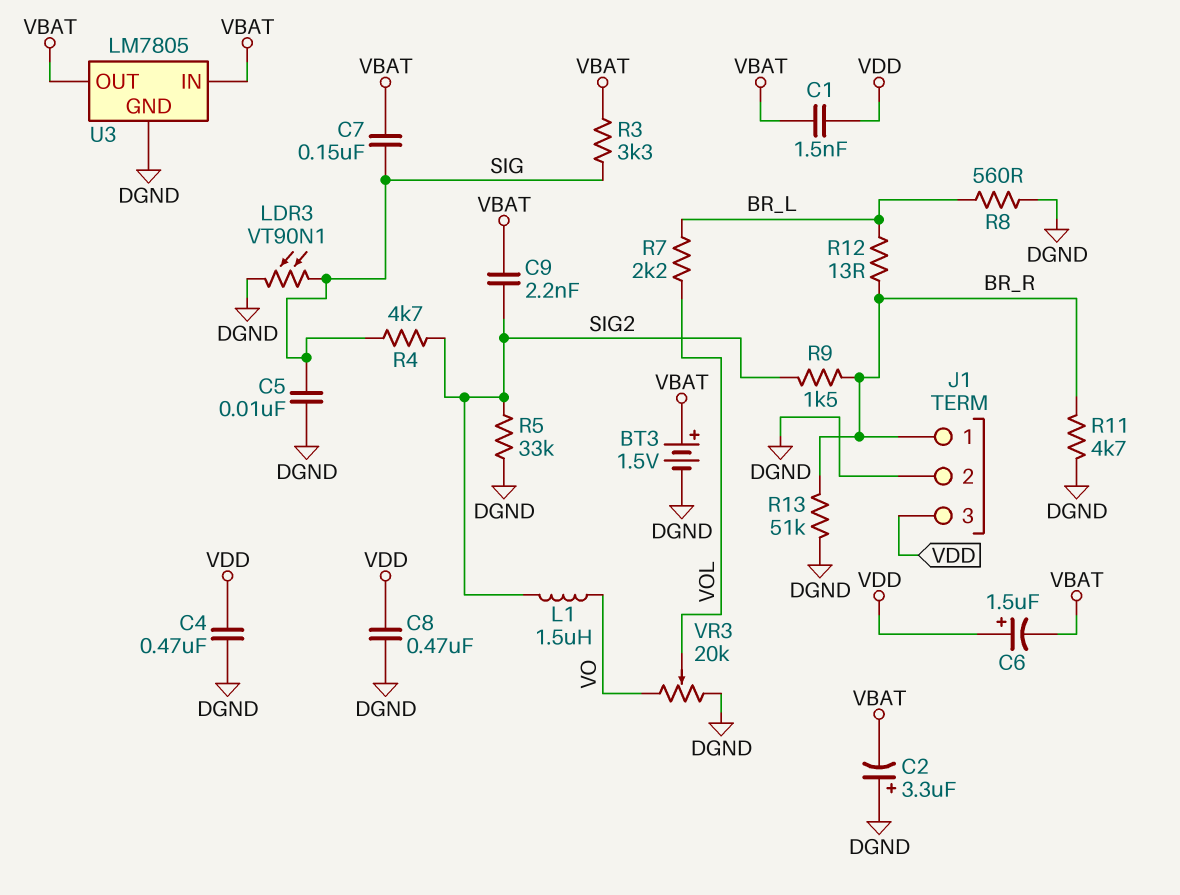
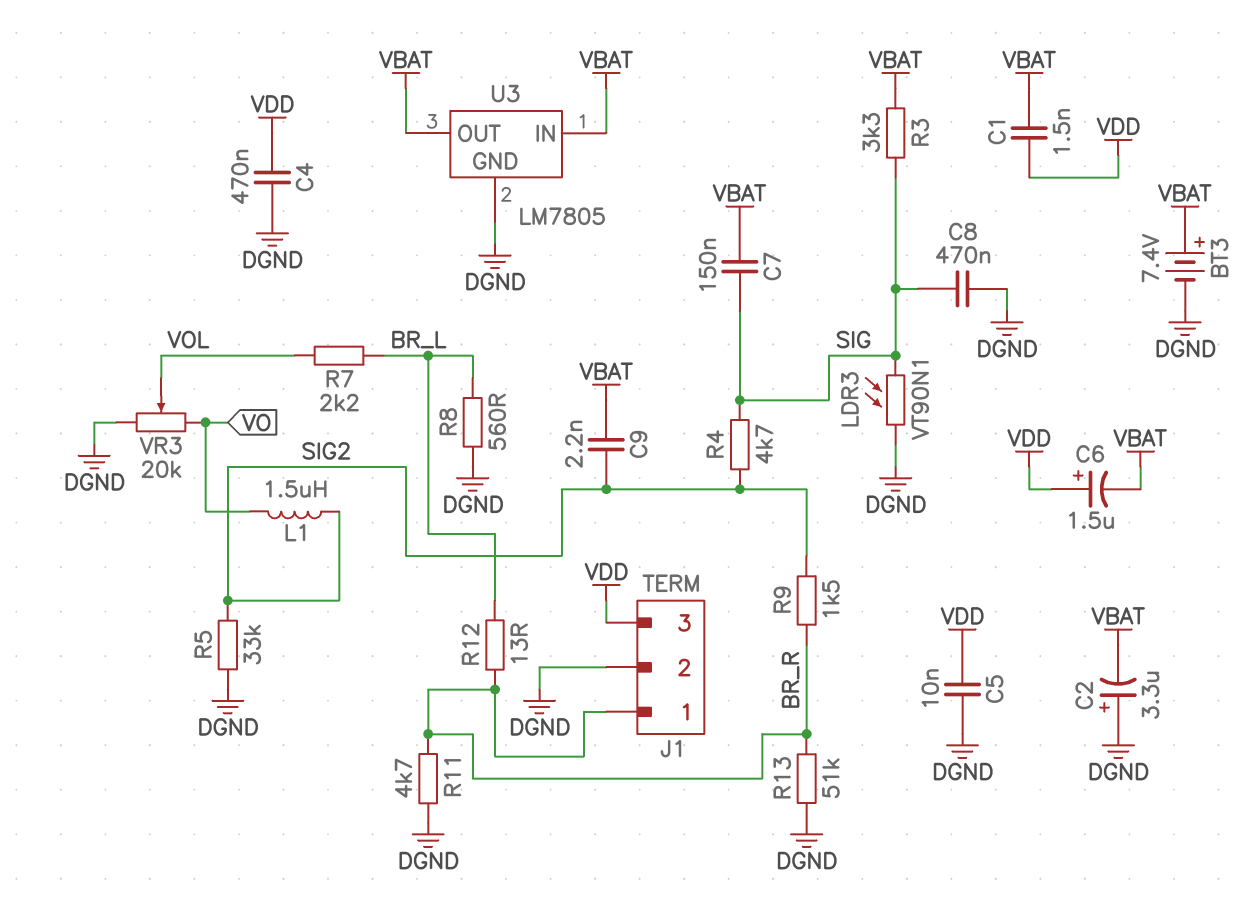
BT3: 1.5V (plus VBAT, minus DGND) -> 7.4V (plus VBAT, minus DGND)
C5: 10nF (DGND, SIG) -> 10nF (DGND, VDD)
C8: 470nF (DGND, VDD) -> 470nF (DGND, SIG)

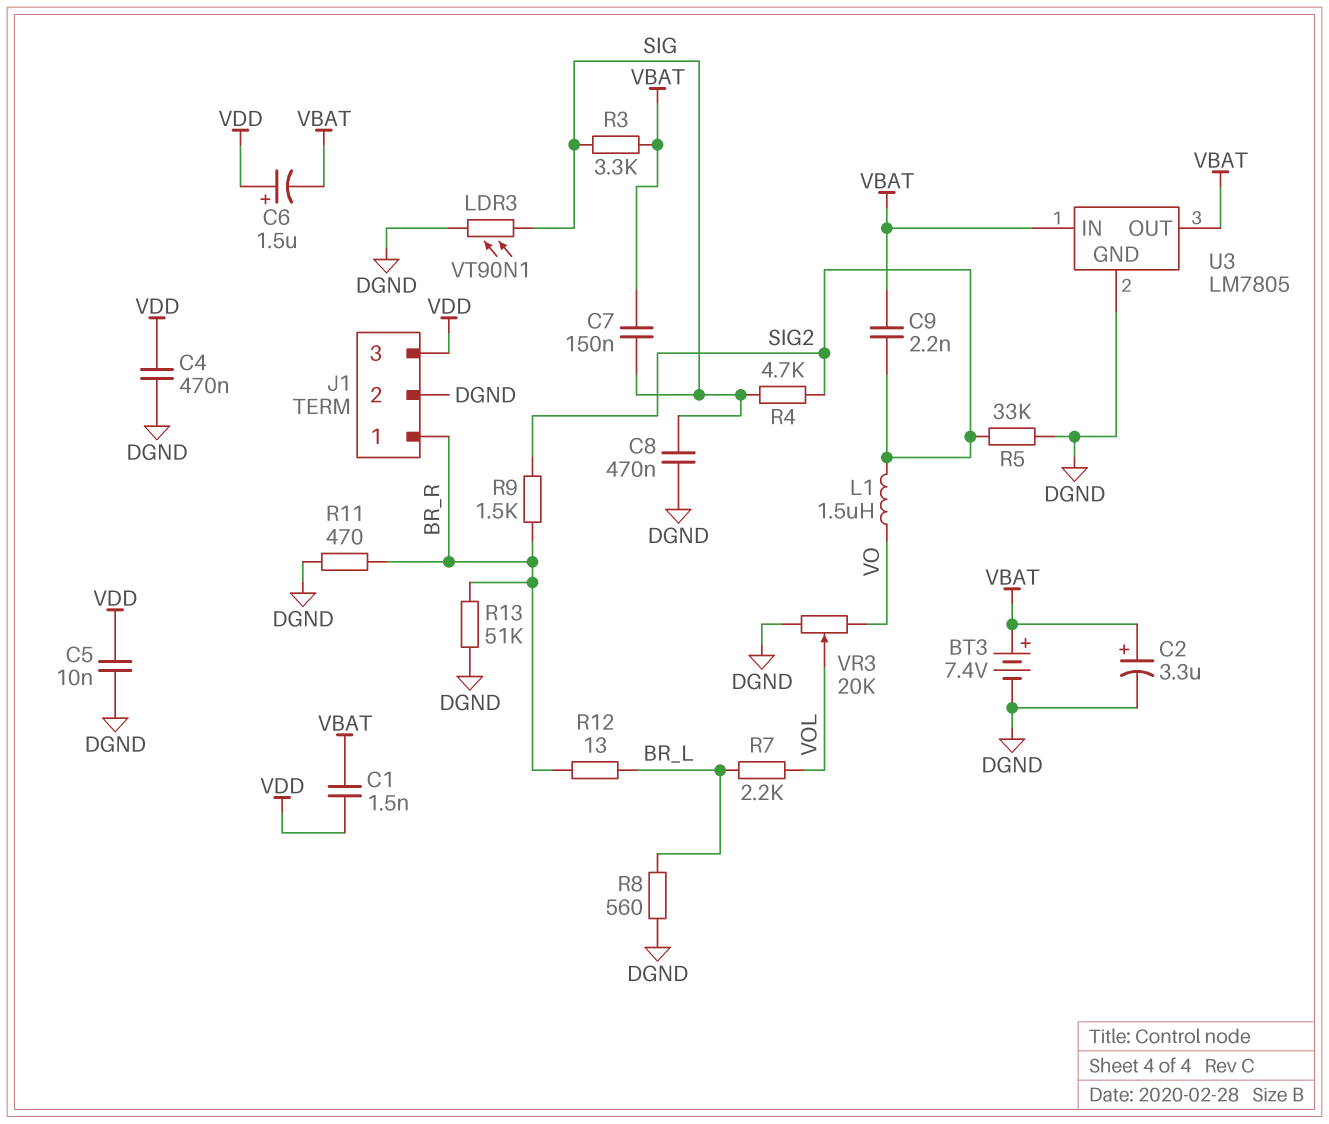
C2: 3.3uF (plus DGND, minus VBAT) -> 3.3uF (plus VBAT, minus DGND)
R11: 4.7k (BR_R, DGND) -> 470 (BR_R, DGND)

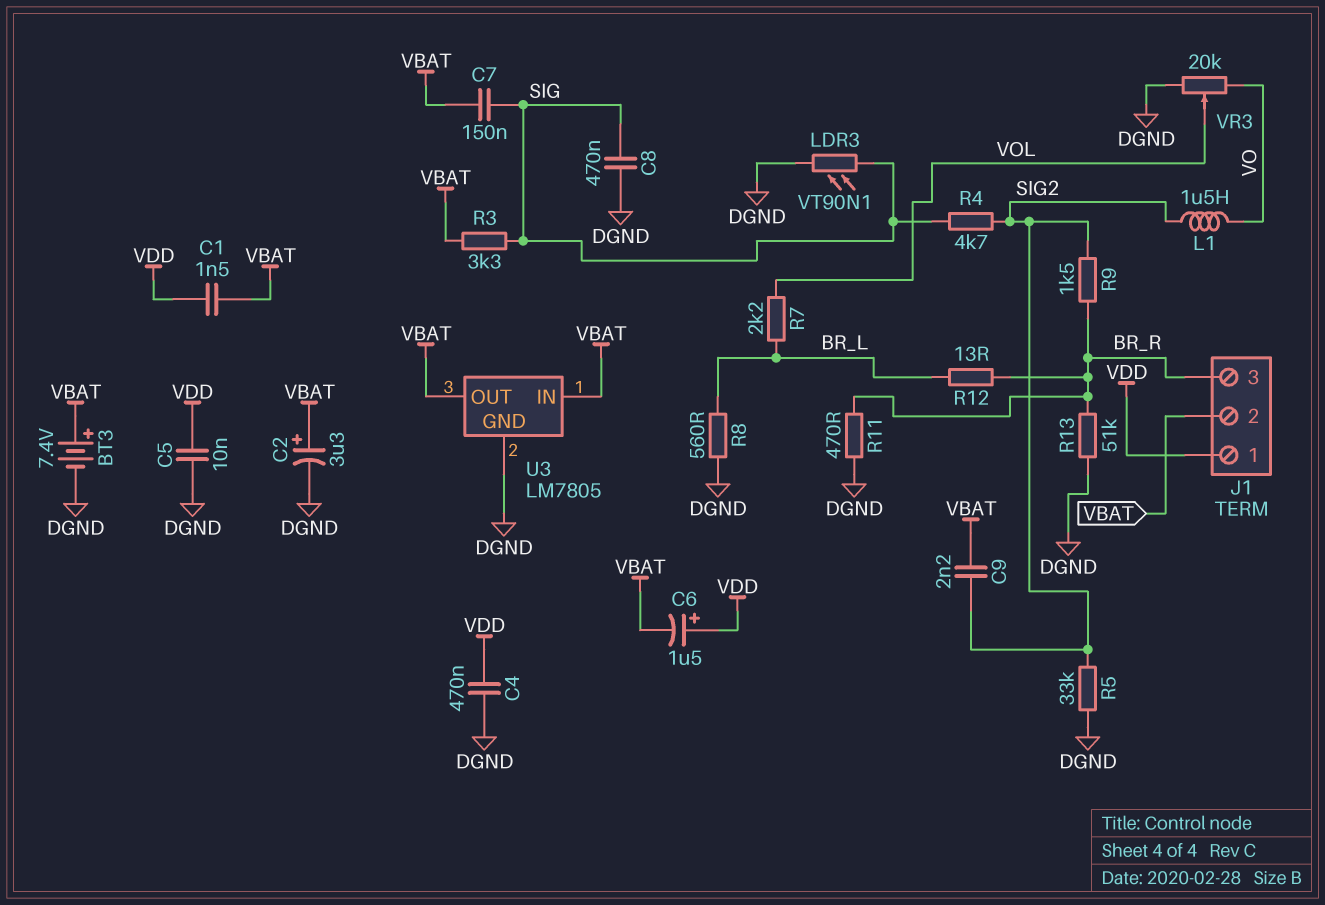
J1 pin 1: BR_R -> VDD
J1 pin 2: DGND -> VBAT
J1 pin 3: VDD -> BR_R

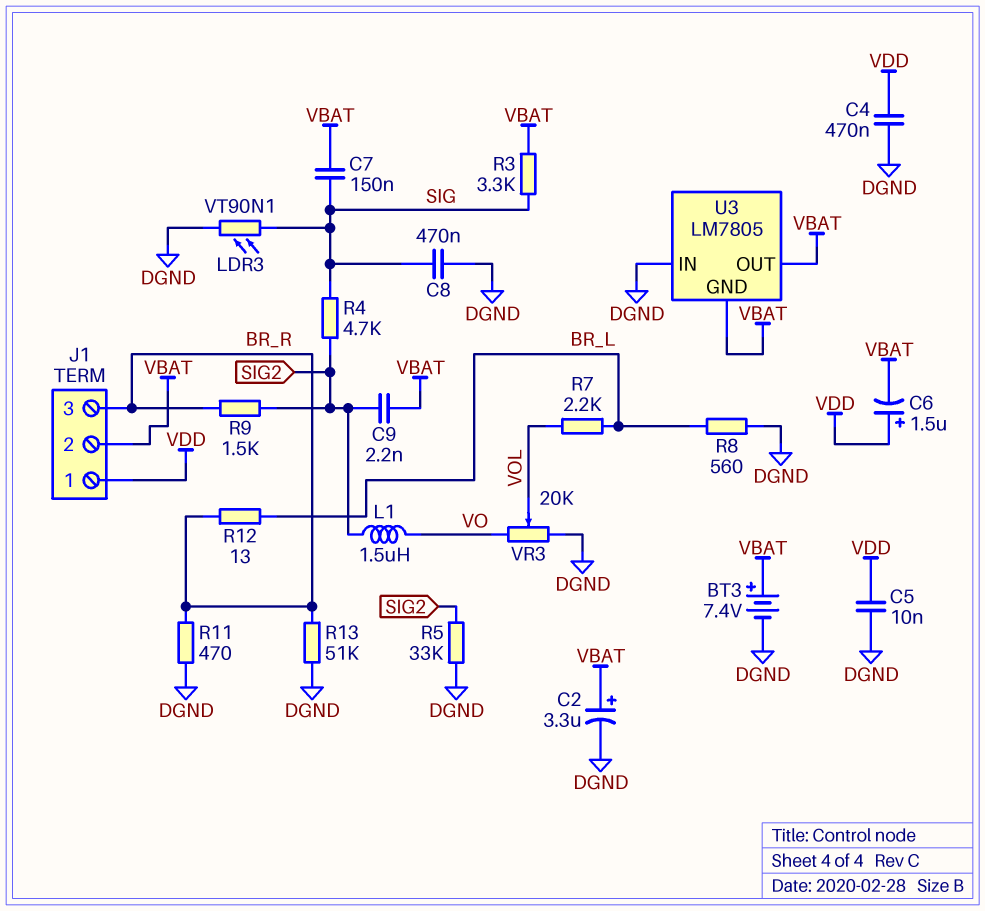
C1: 1.5nF (VBAT, VDD) -> none
U3 pin GND: DGND -> VBAT
U3 pin IN: VBAT -> DGND

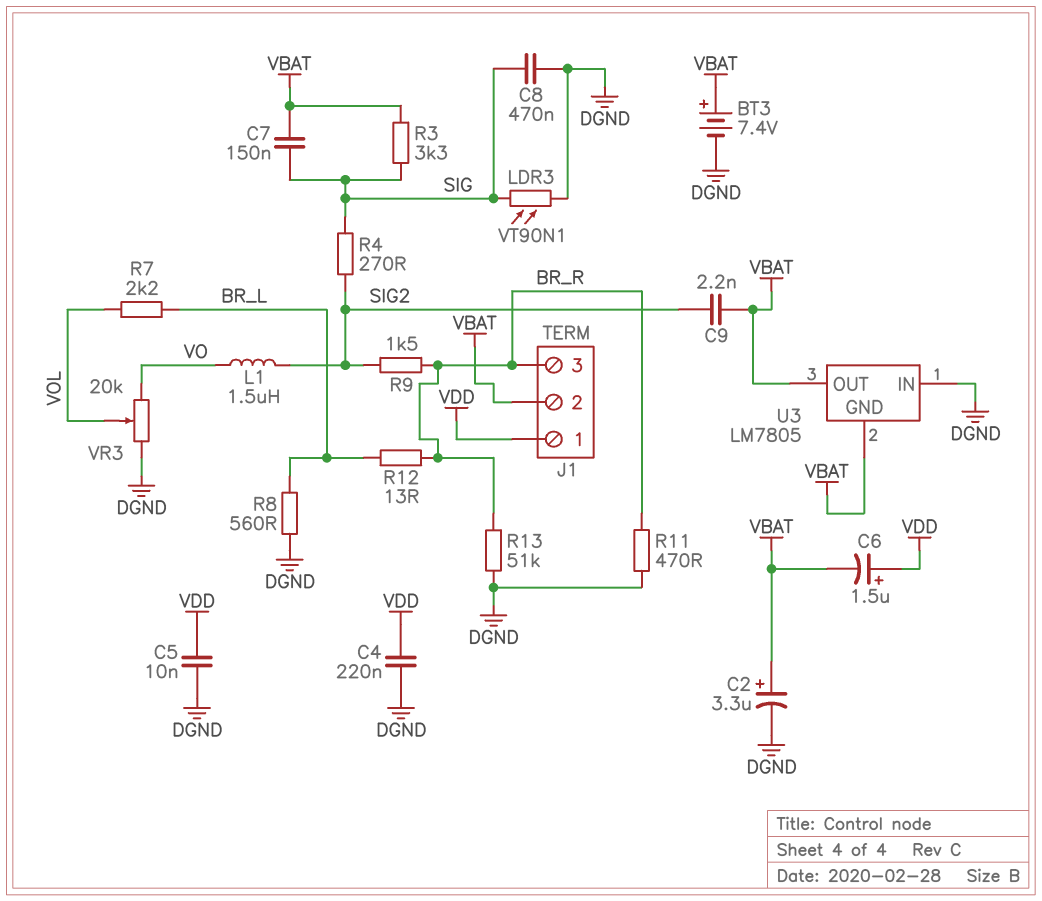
C4: 470nF (DGND, VDD) -> 220nF (DGND, VDD)
R4: 4.7k (SIG, SIG2) -> 270 (SIG, SIG2)
R5: 33k (DGND, SIG2) -> none

